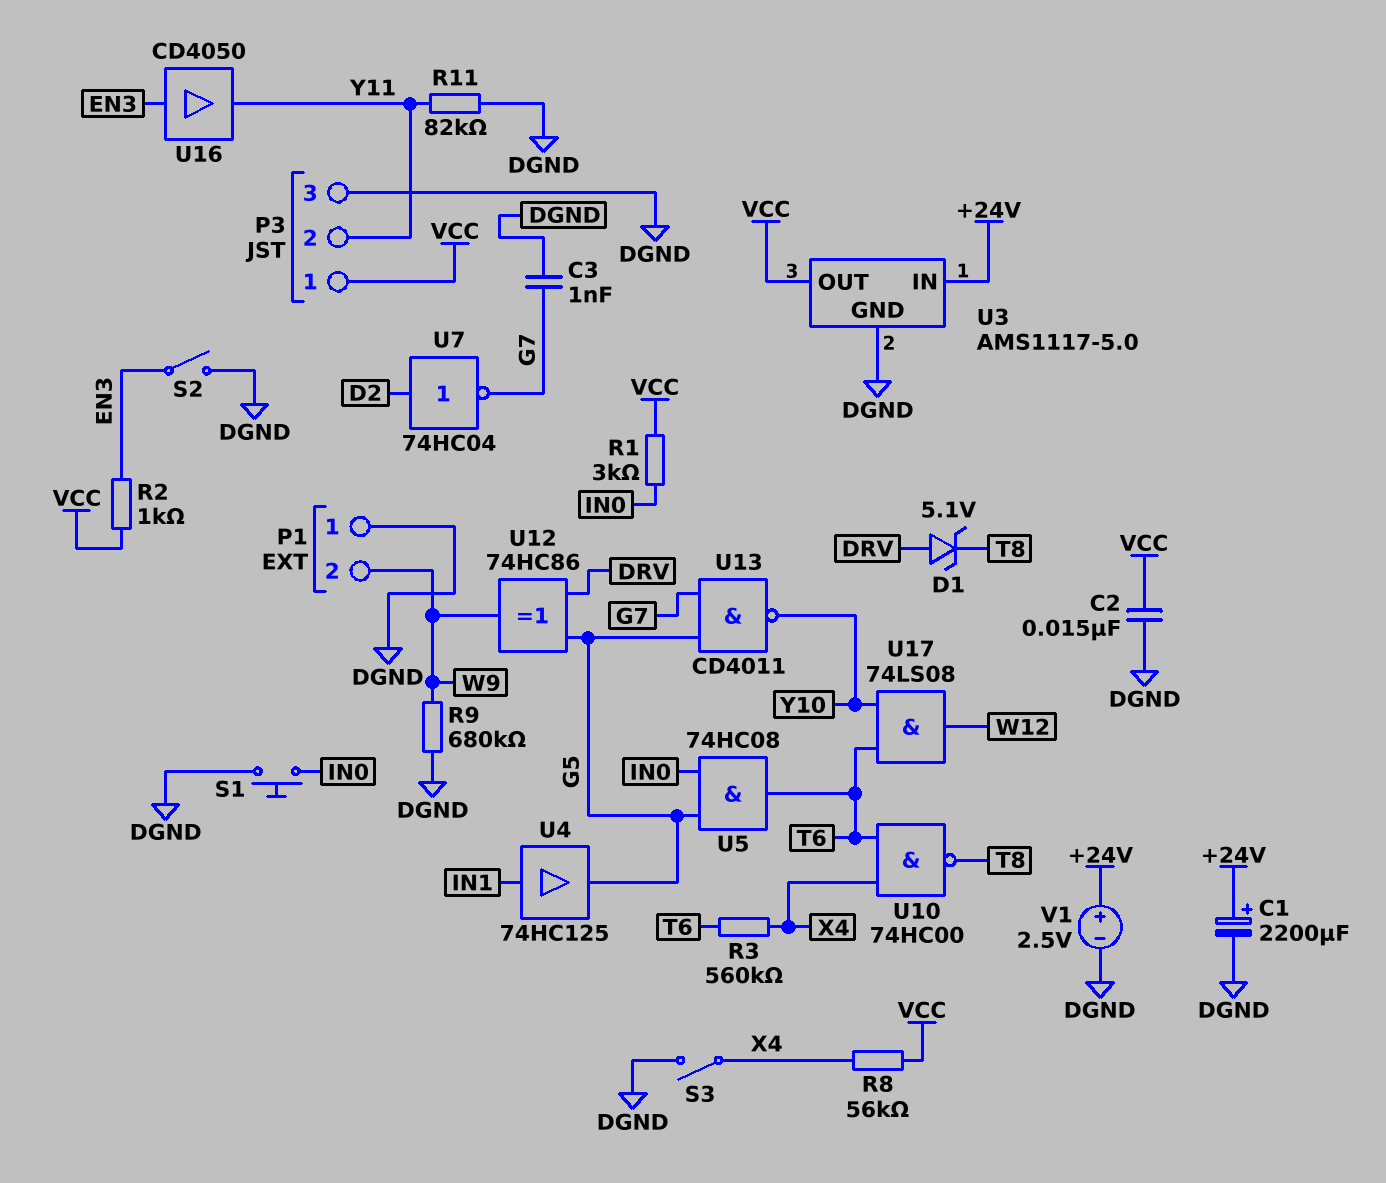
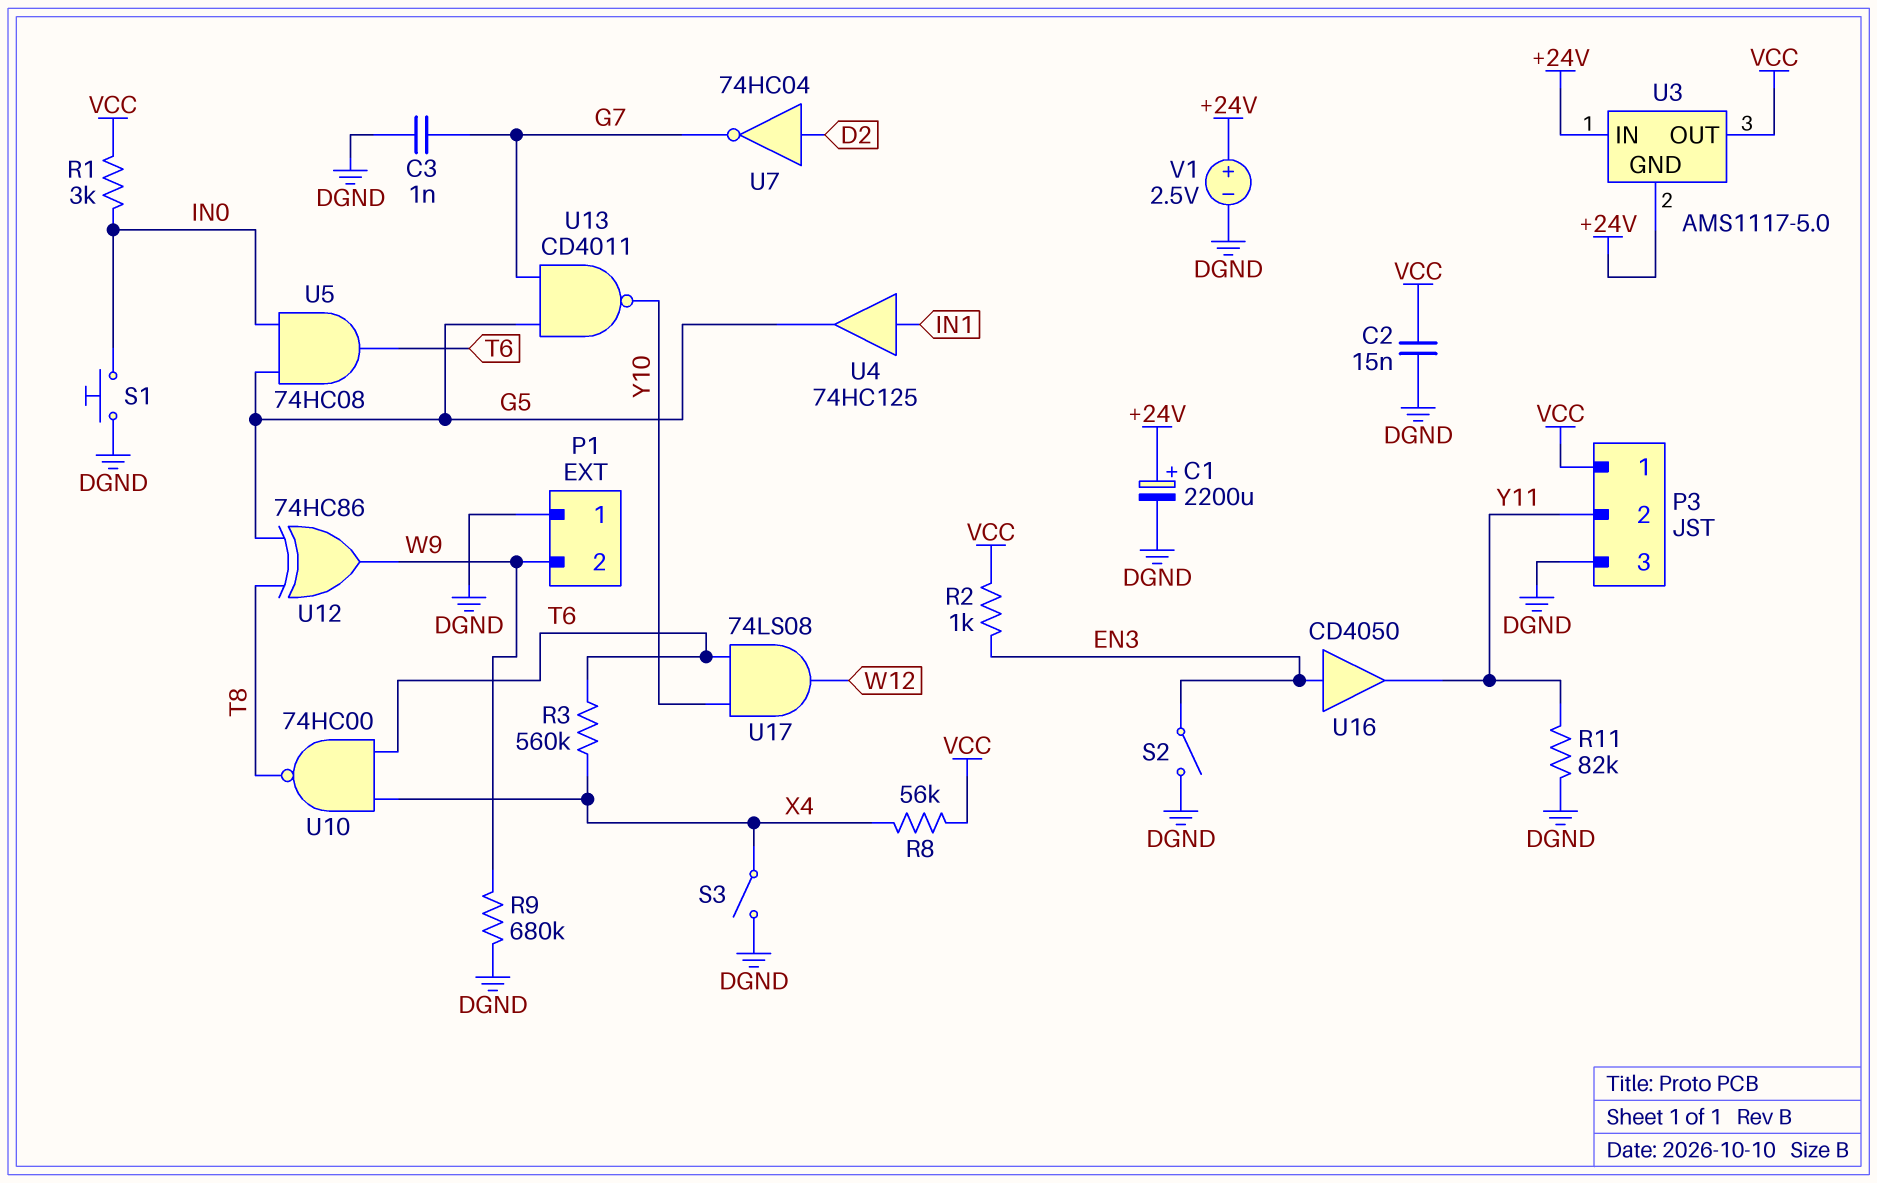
D1: zener 5.1V (A DRV, K T8) -> none
U3 pin GND: DGND -> +24V
U12: XOR 74HC86 (in DRV, in G5, out W9) -> XOR 74HC86 (in G5, in T8, out W9)

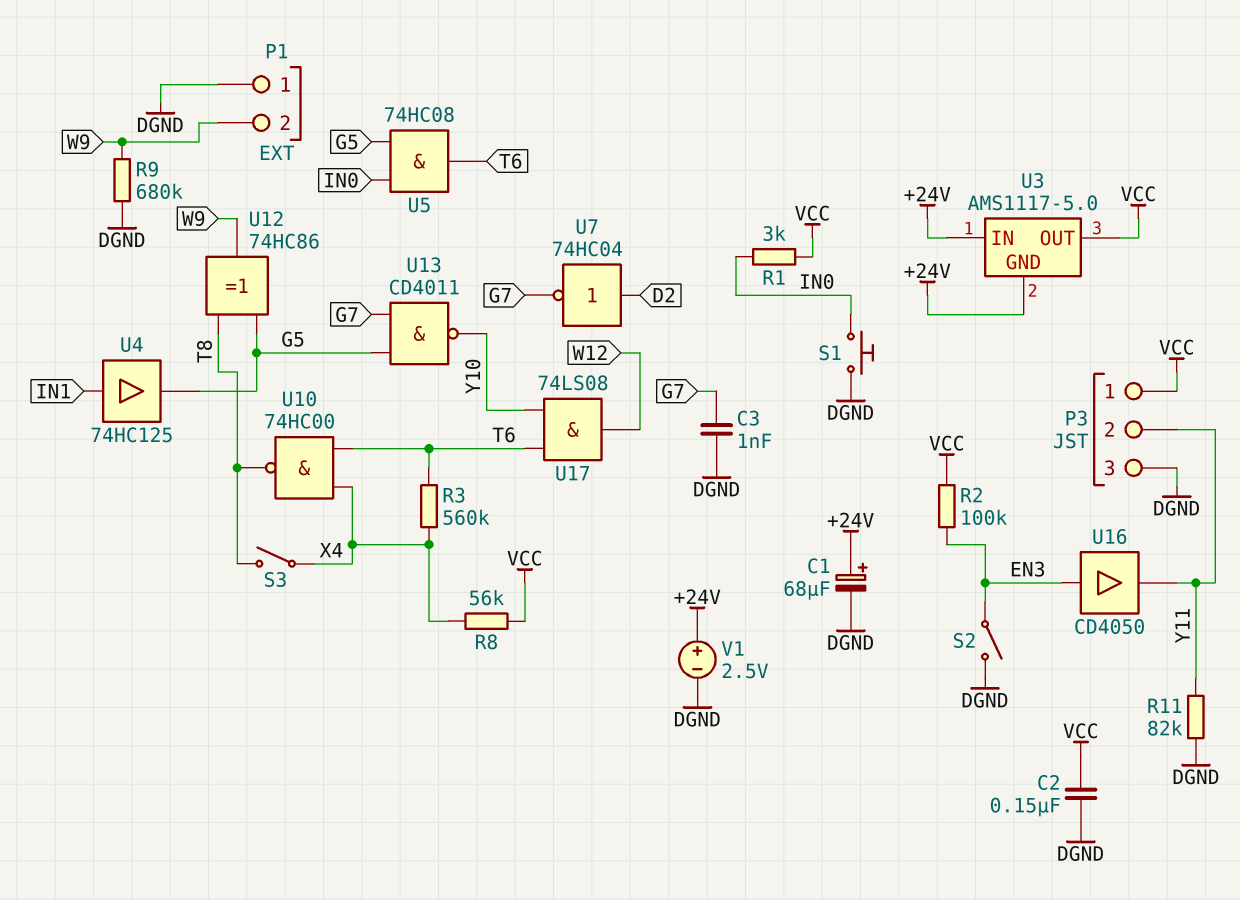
C1: 2200uF (plus +24V, minus DGND) -> 68uF (plus +24V, minus DGND)
C2: 15nF (DGND, VCC) -> 150nF (DGND, VCC)
R2: 1k (EN3, VCC) -> 100k (EN3, VCC)
S3: switch (DGND, X4) -> switch (T8, X4)

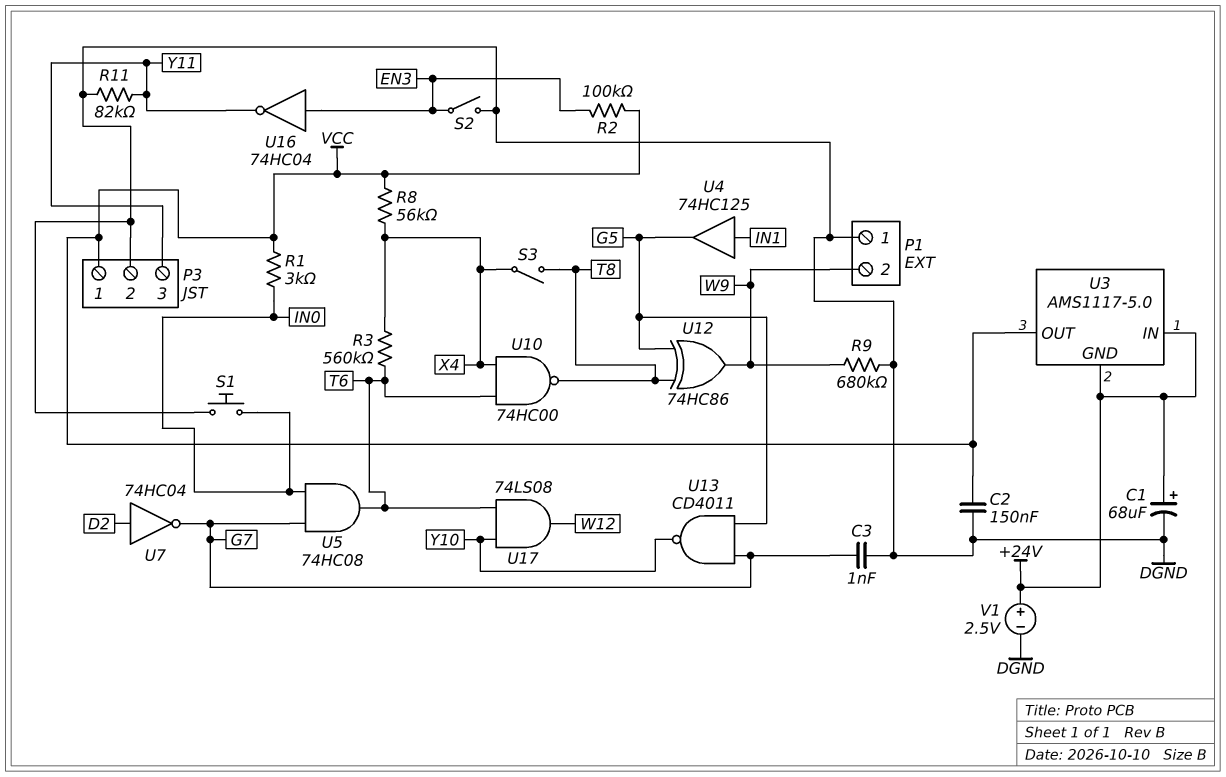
P3 pin 2: Y11 -> DGND
P3 pin 3: DGND -> Y11
U5: AND 74HC08 (in G5, in IN0, out T6) -> AND 74HC08 (in G7, in IN0, out T6)
U16: buffer CD4050 (in EN3, out Y11) -> NOT 74HC04 (in EN3, out Y11)

